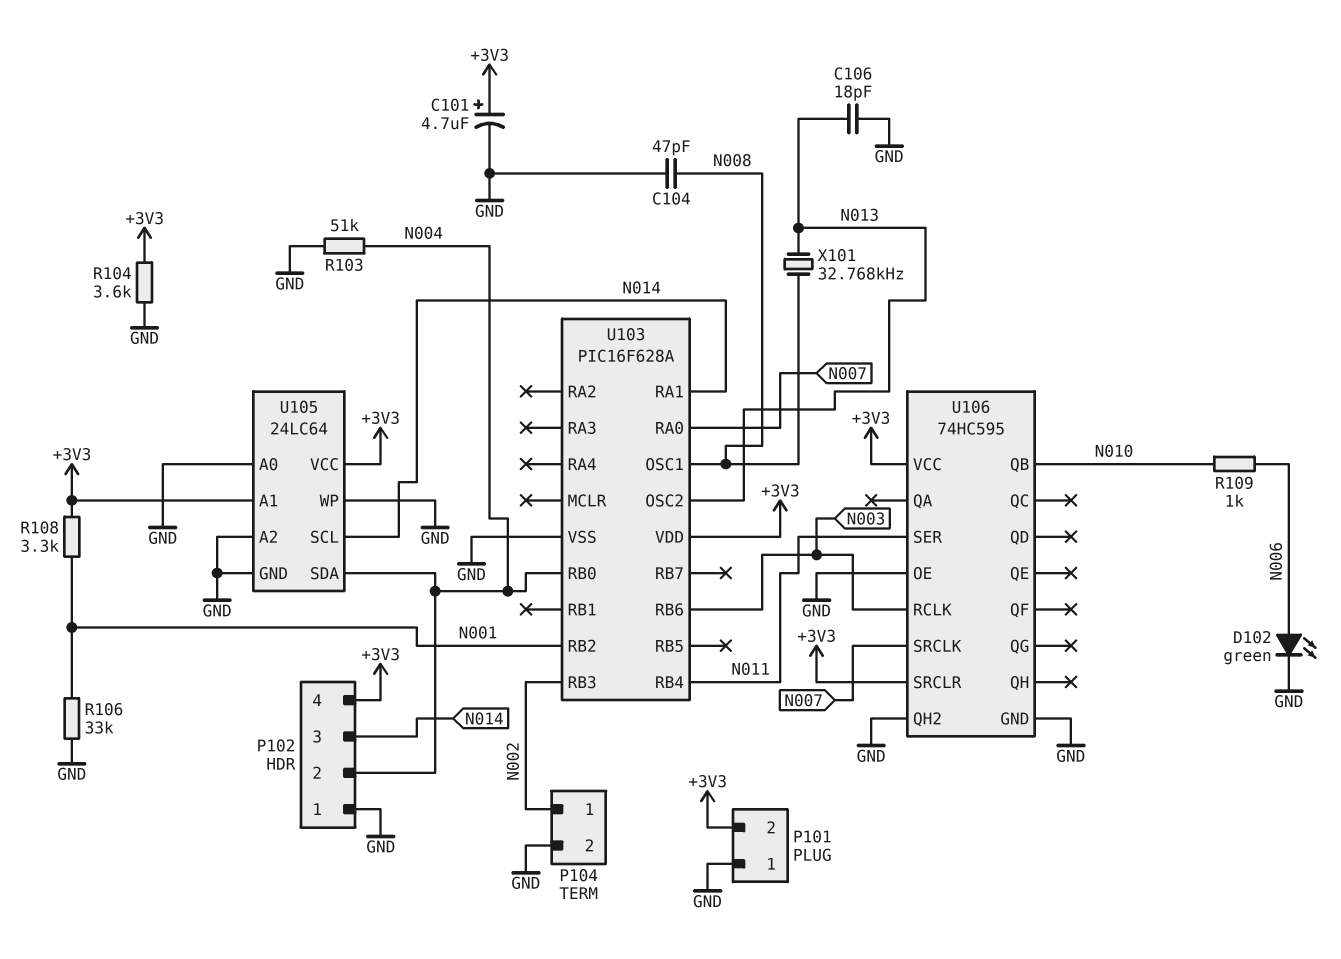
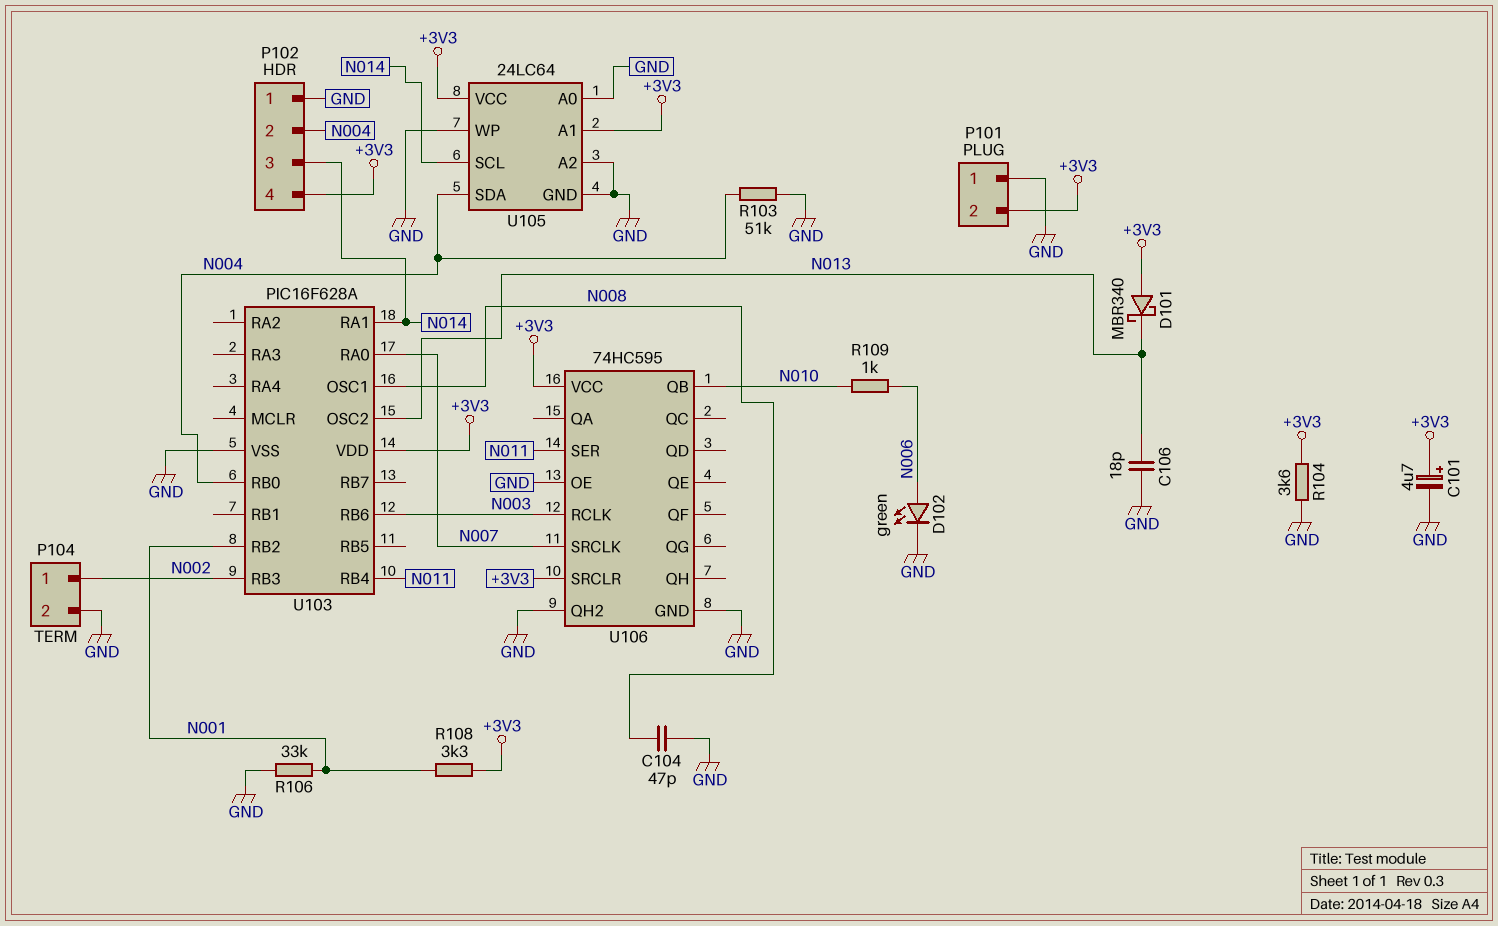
D101: none -> schottky MBR340 (A +3V3, K N013)
X101: 32.768kHz (N008, N013) -> none

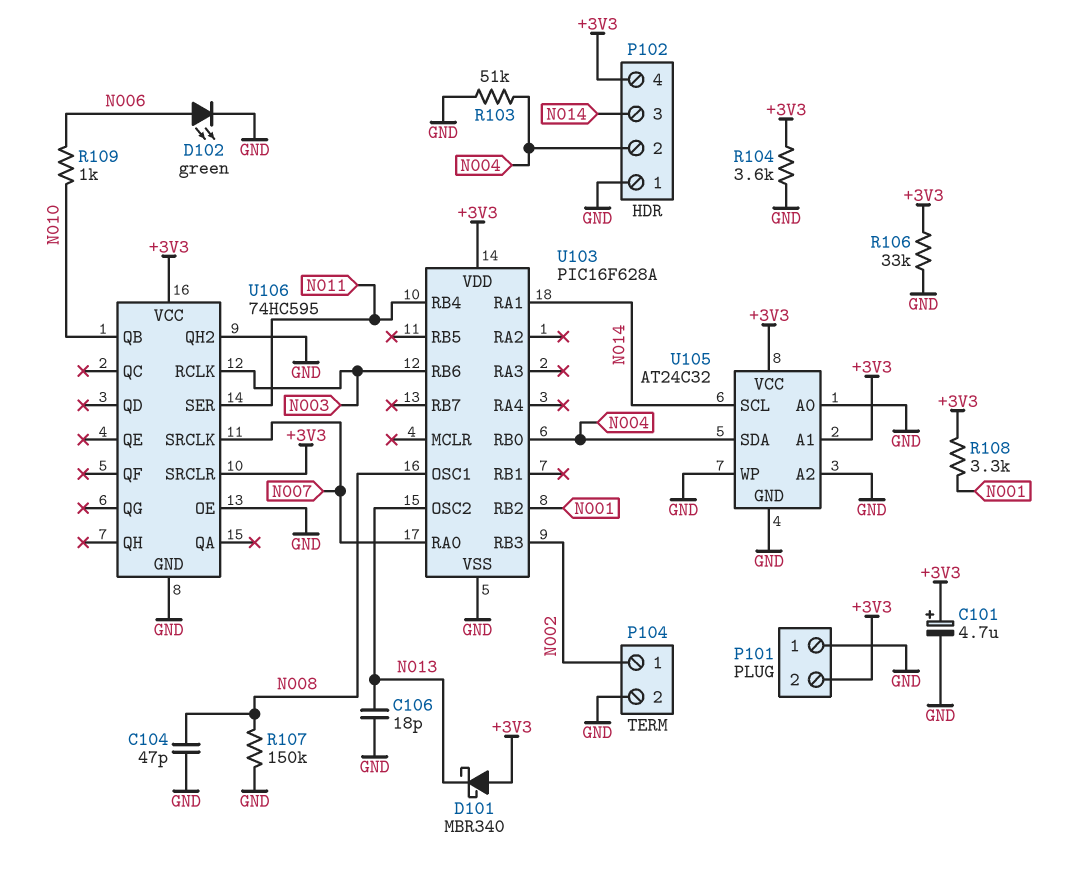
R106: 33k (GND, N001) -> 33k (+3V3, GND)
R107: none -> 150k (GND, N008)
U105: 24LC64 -> AT24C32

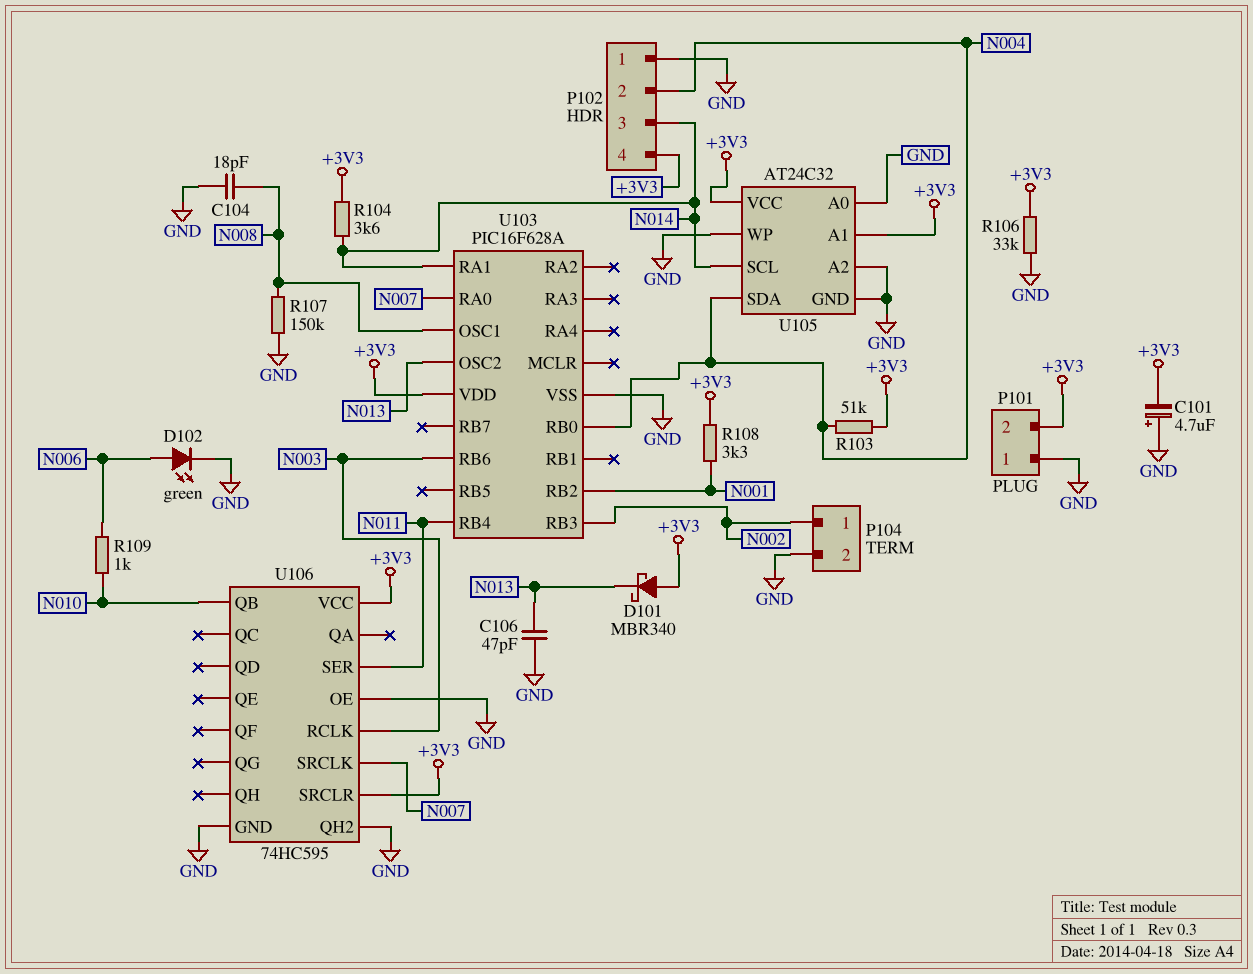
C101: 4.7uF (plus +3V3, minus GND) -> 4.7uF (plus GND, minus +3V3)
C104: 47pF (GND, N008) -> 18pF (GND, N008)
C106: 18pF (GND, N013) -> 47pF (GND, N013)
R103: 51k (GND, N004) -> 51k (+3V3, N004)
R104: 3.6k (+3V3, GND) -> 3.6k (+3V3, N014)

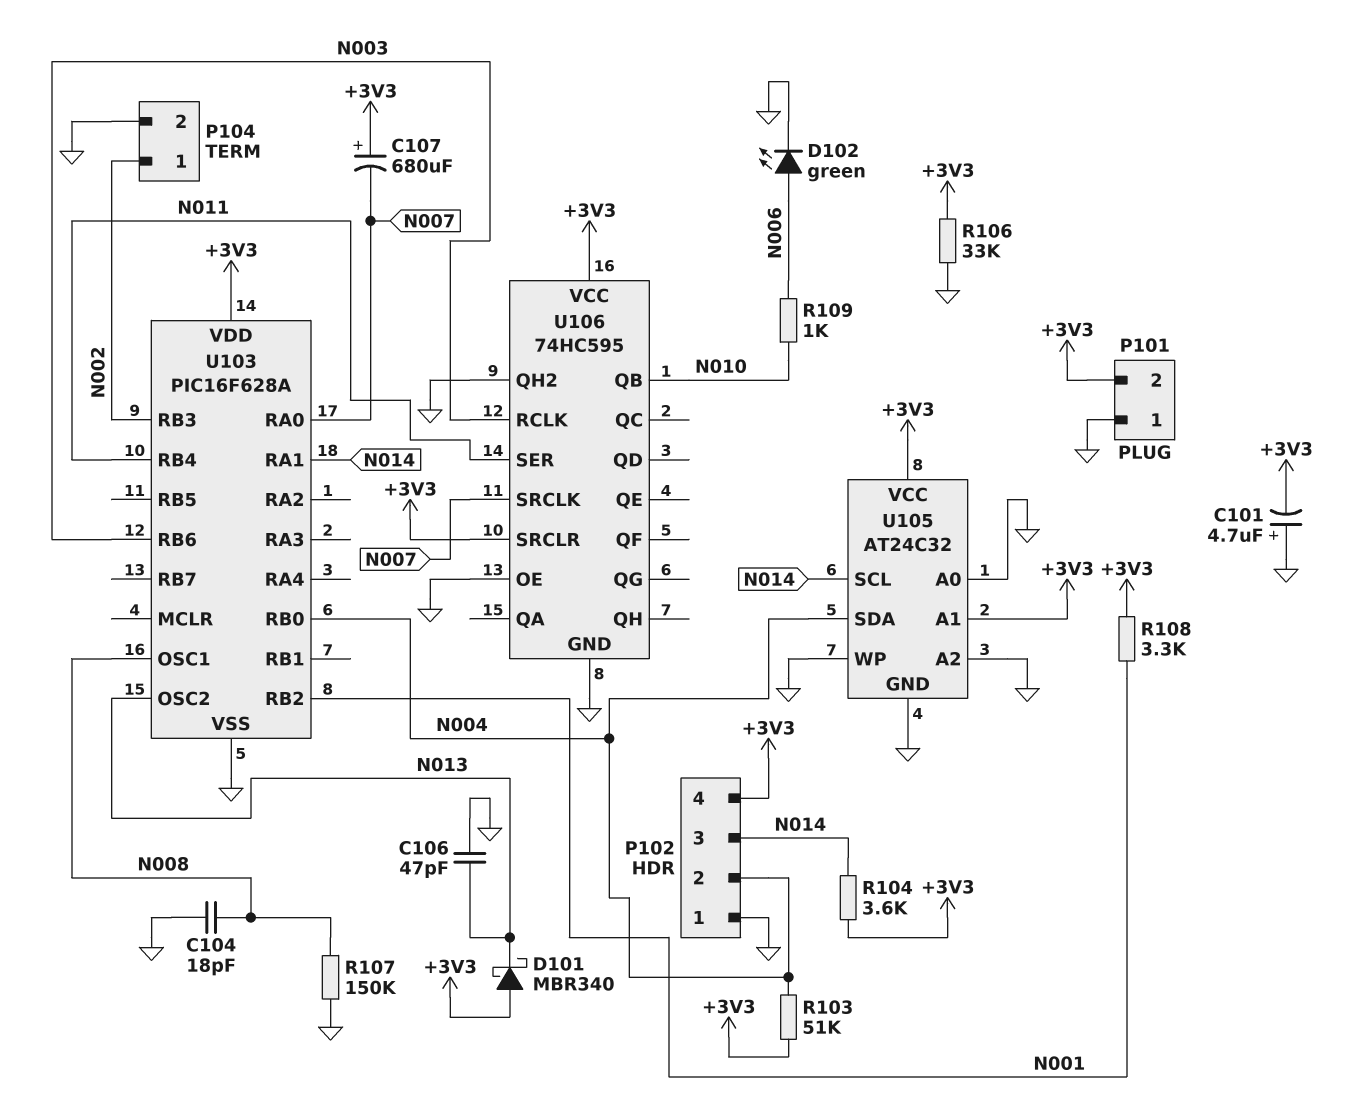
C107: none -> 680uF (plus +3V3, minus N007)

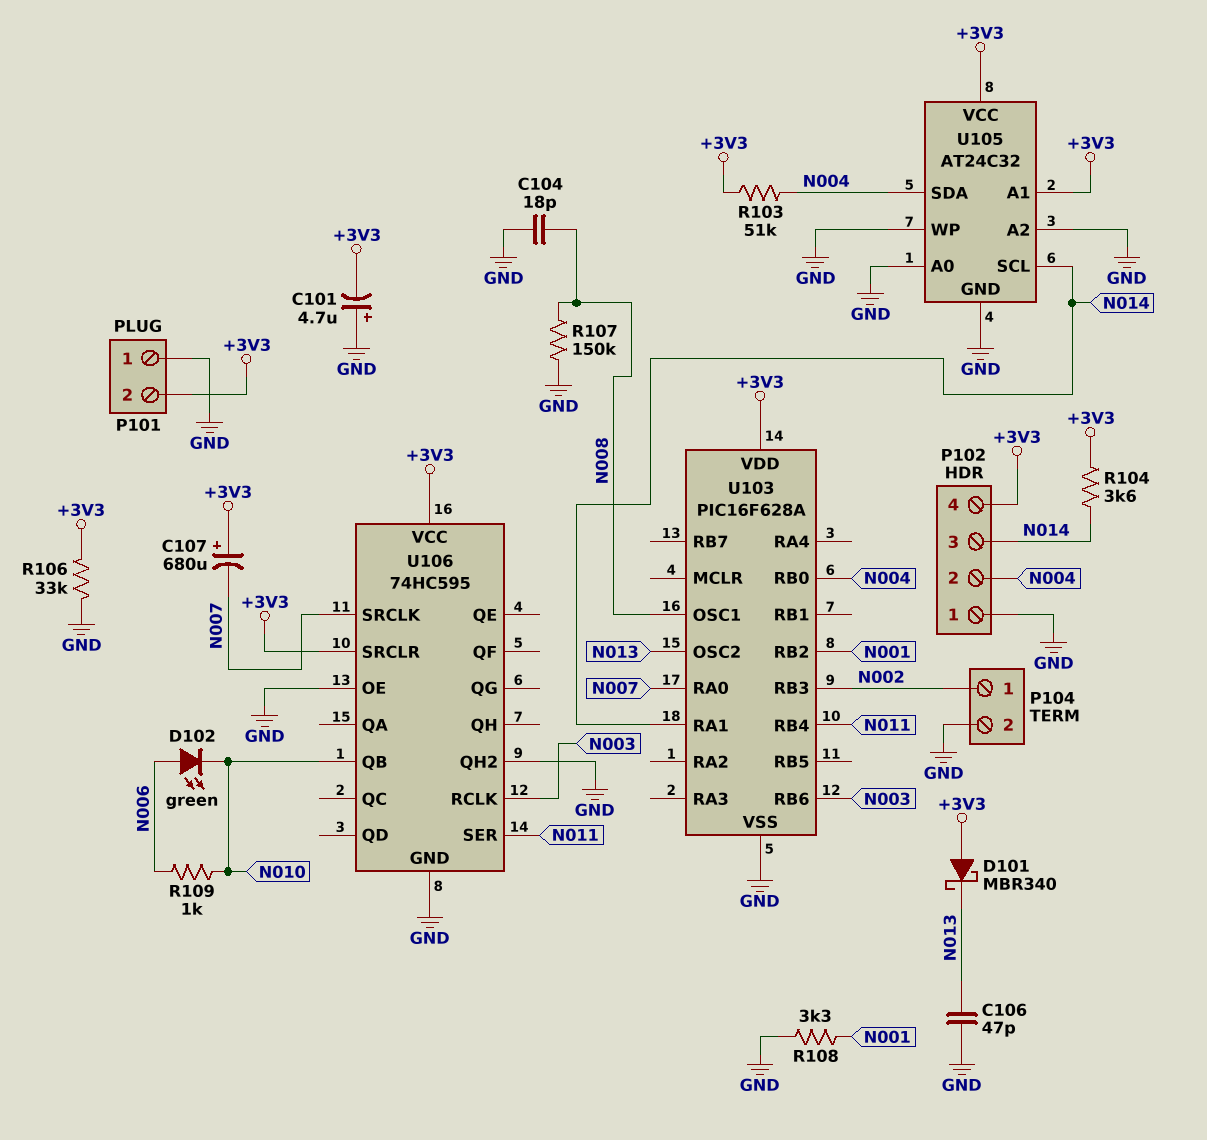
D102: LED green (A N006, K GND) -> LED green (A N006, K N010)
R108: 3.3k (+3V3, N001) -> 3.3k (GND, N001)

